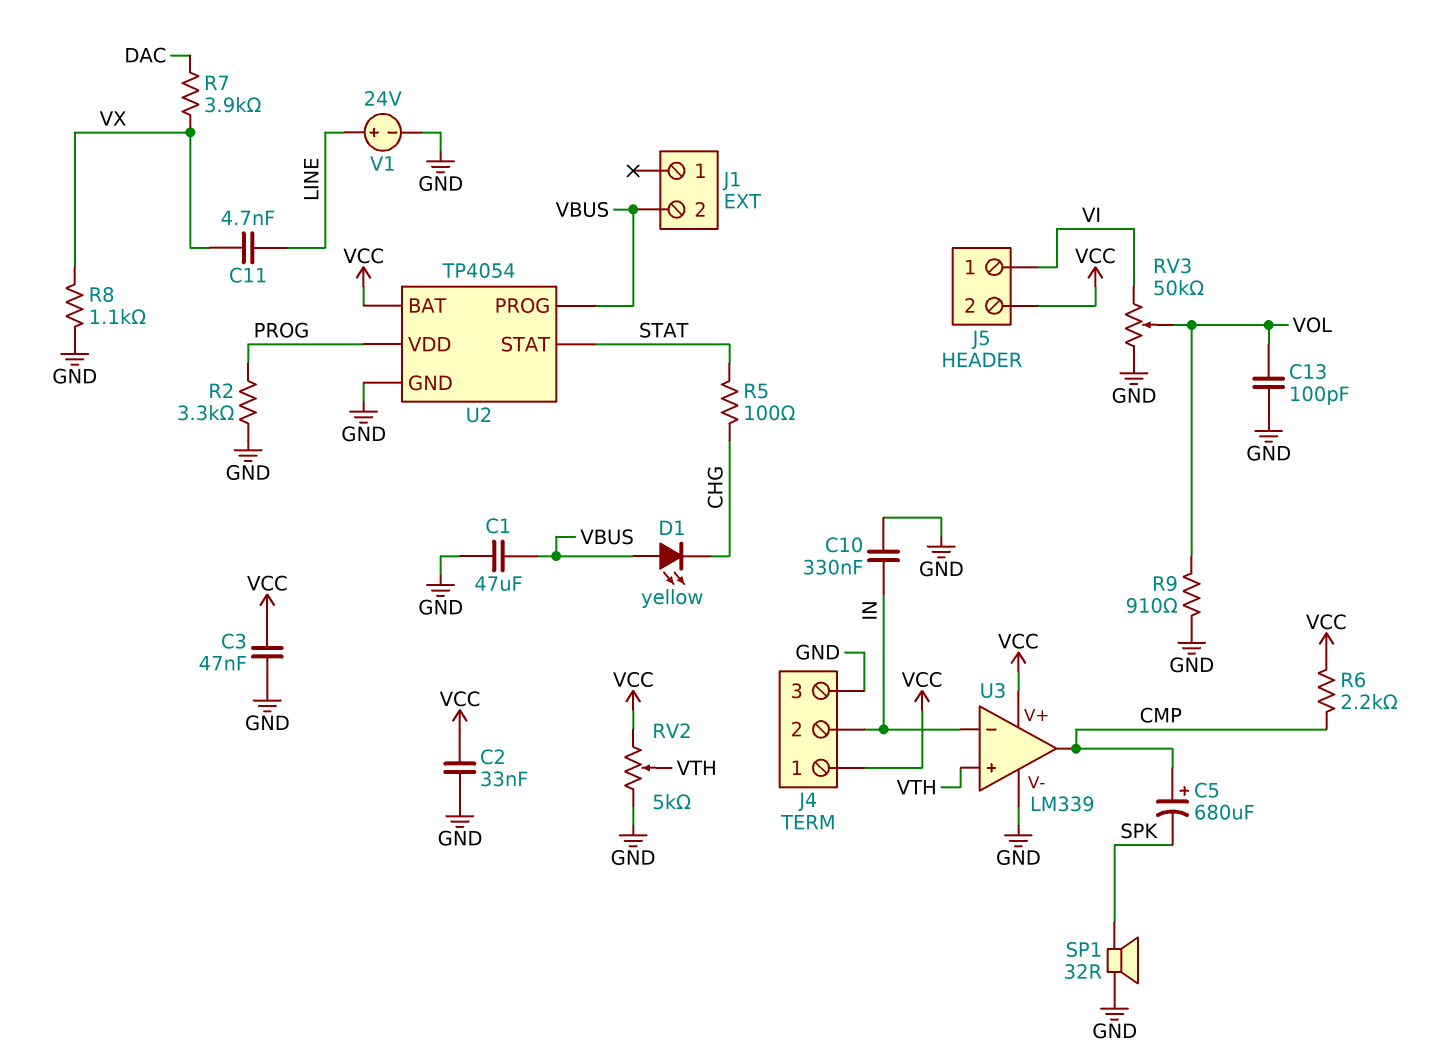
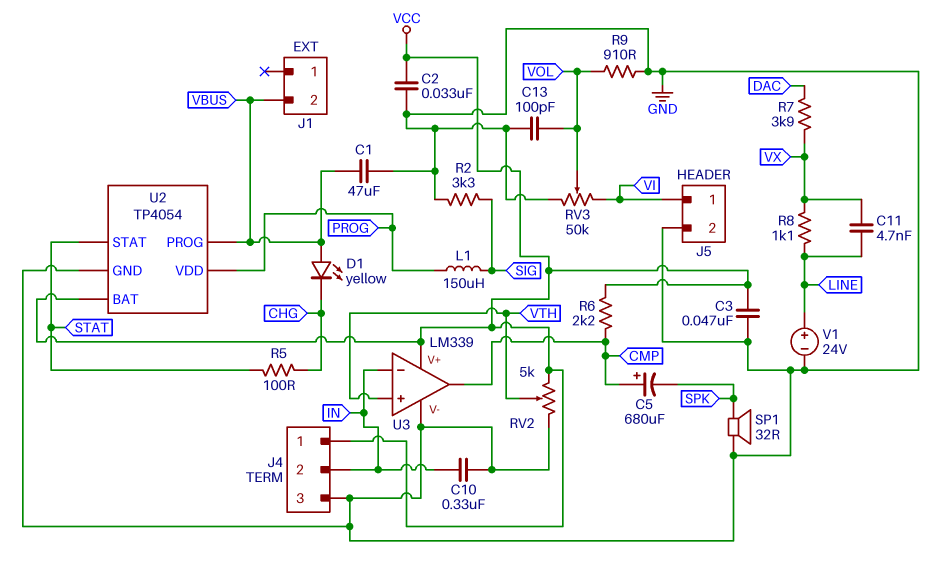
J5 pin 2: VCC -> GND
L1: none -> 150uH (PROG, SIG)
R2: 3.3k (GND, PROG) -> 3.3k (GND, SIG)
R8: 1.1k (GND, VX) -> 1.1k (LINE, VX)

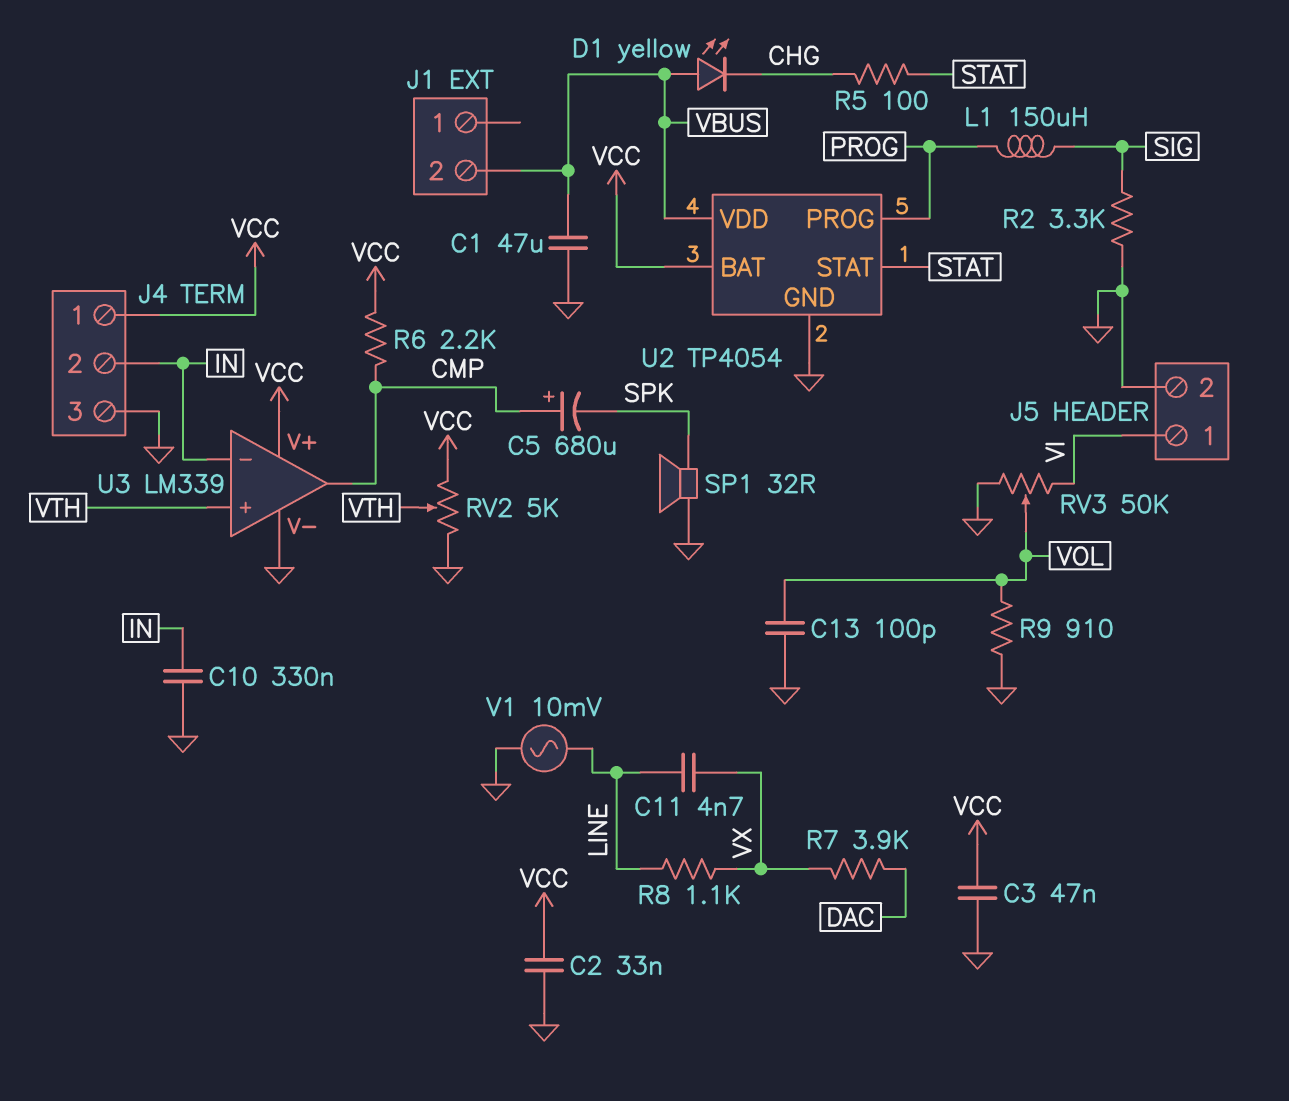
U2 pin PROG: VBUS -> PROG
U2 pin VDD: PROG -> VBUS
V1: 24V (plus LINE, minus GND) -> AC 10mV (GND, LINE)

